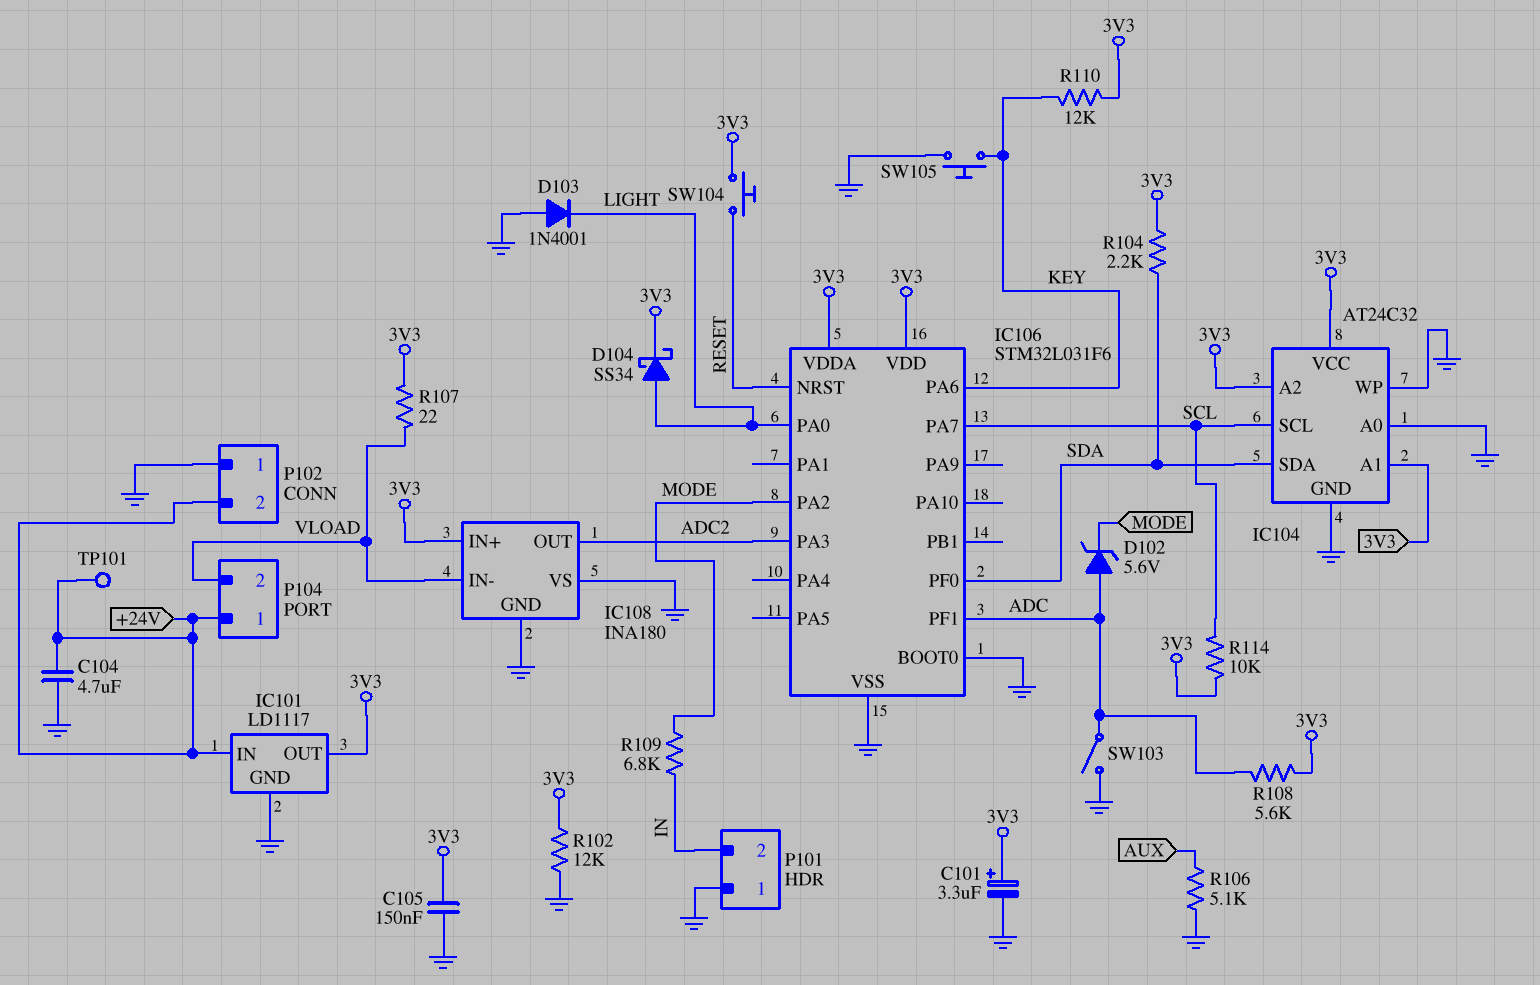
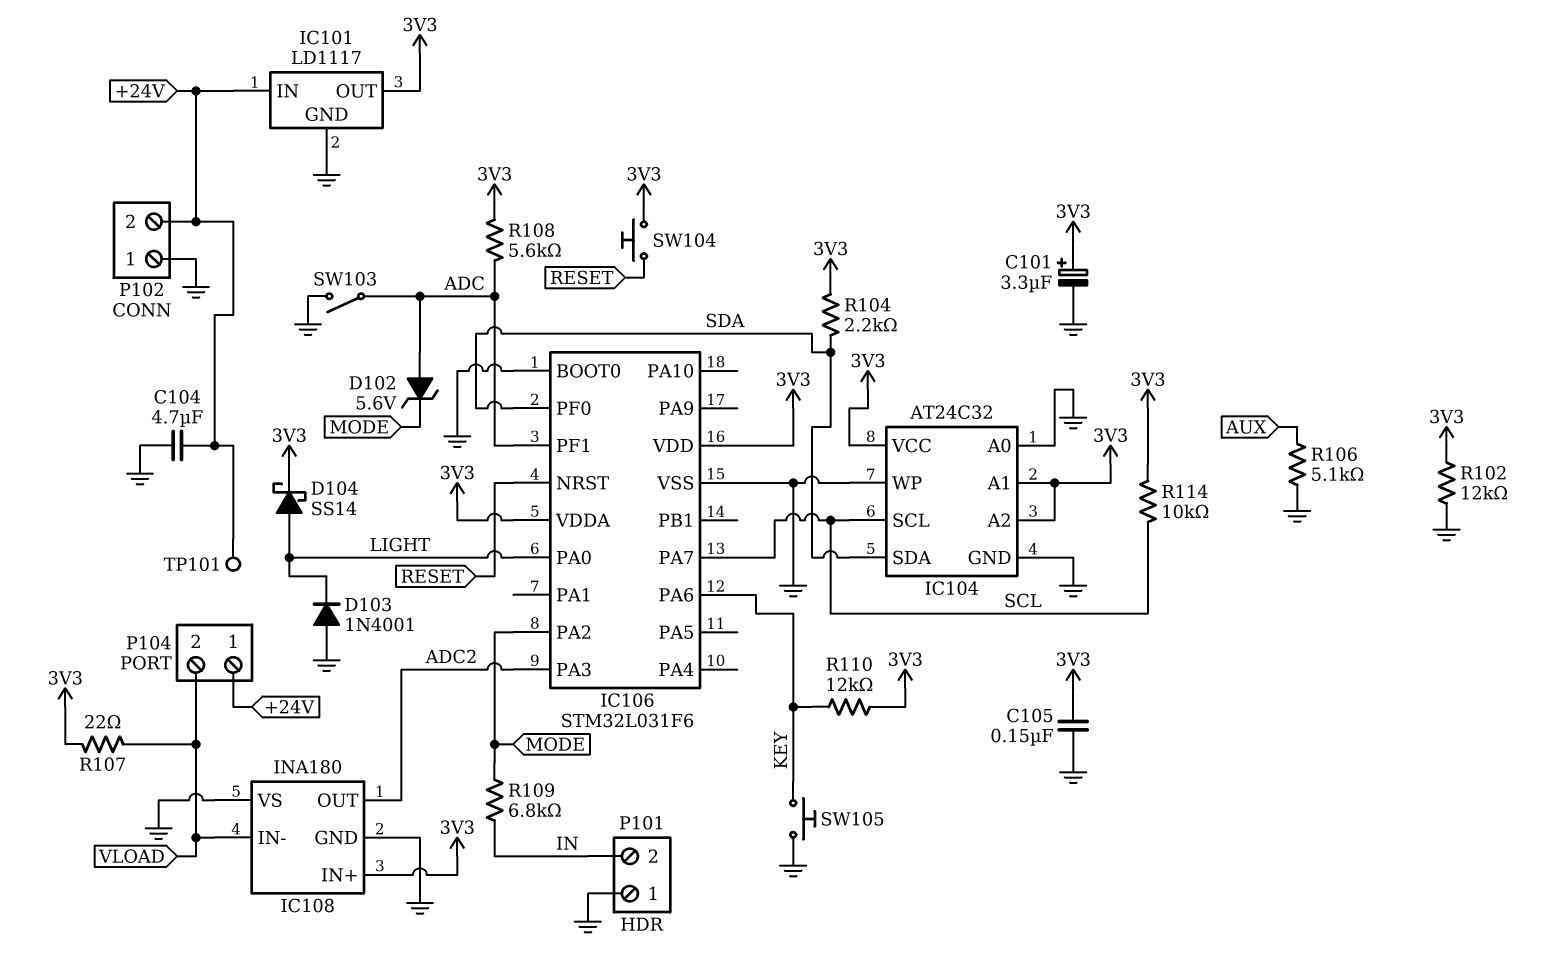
D104: schottky SS34 (A LIGHT, K 3V3) -> schottky SS14 (A LIGHT, K 3V3)

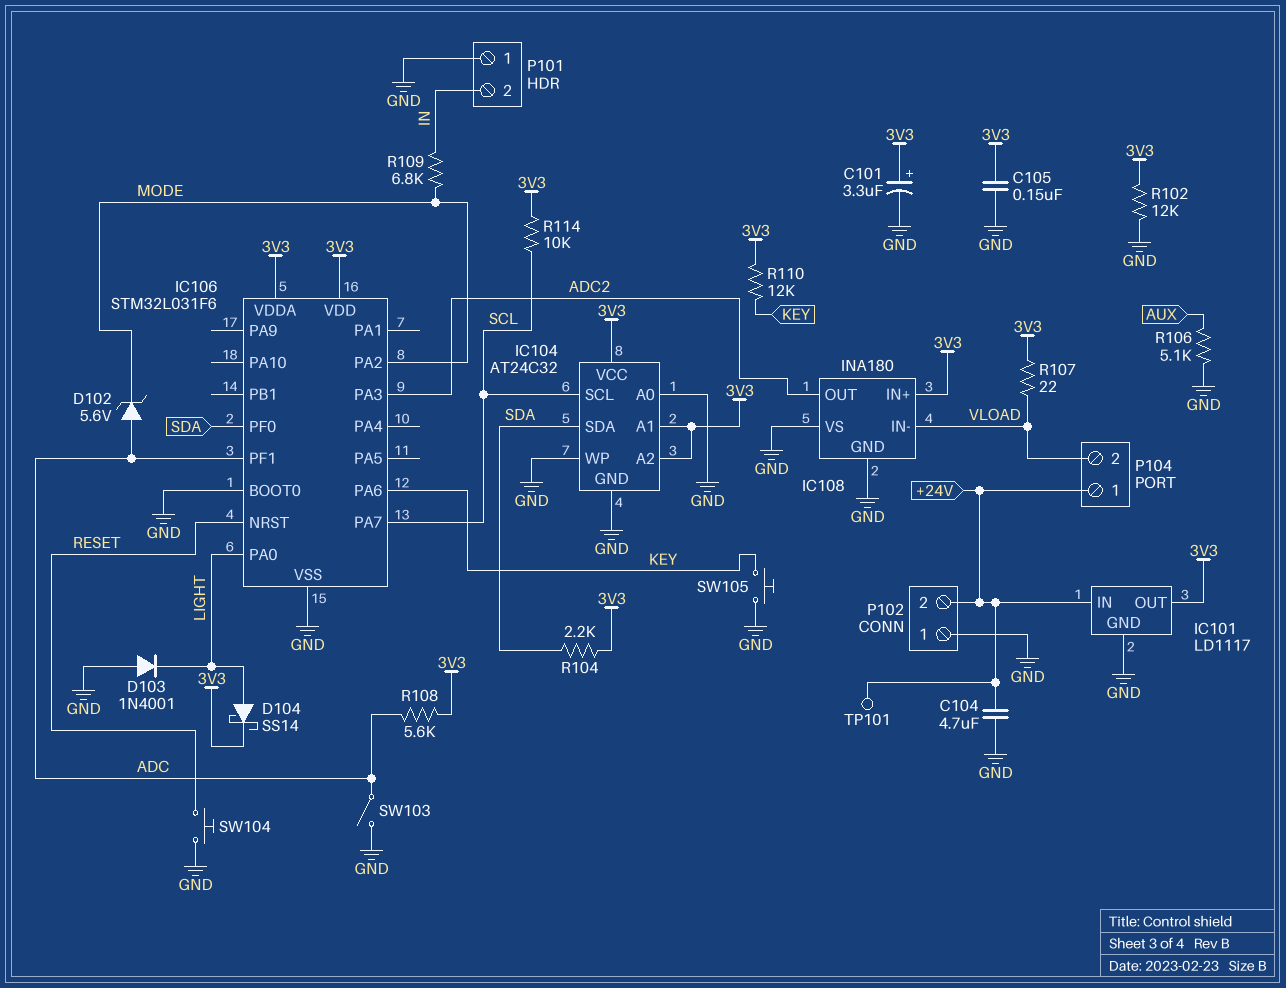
SW104: button (3V3, RESET) -> button (GND, RESET)

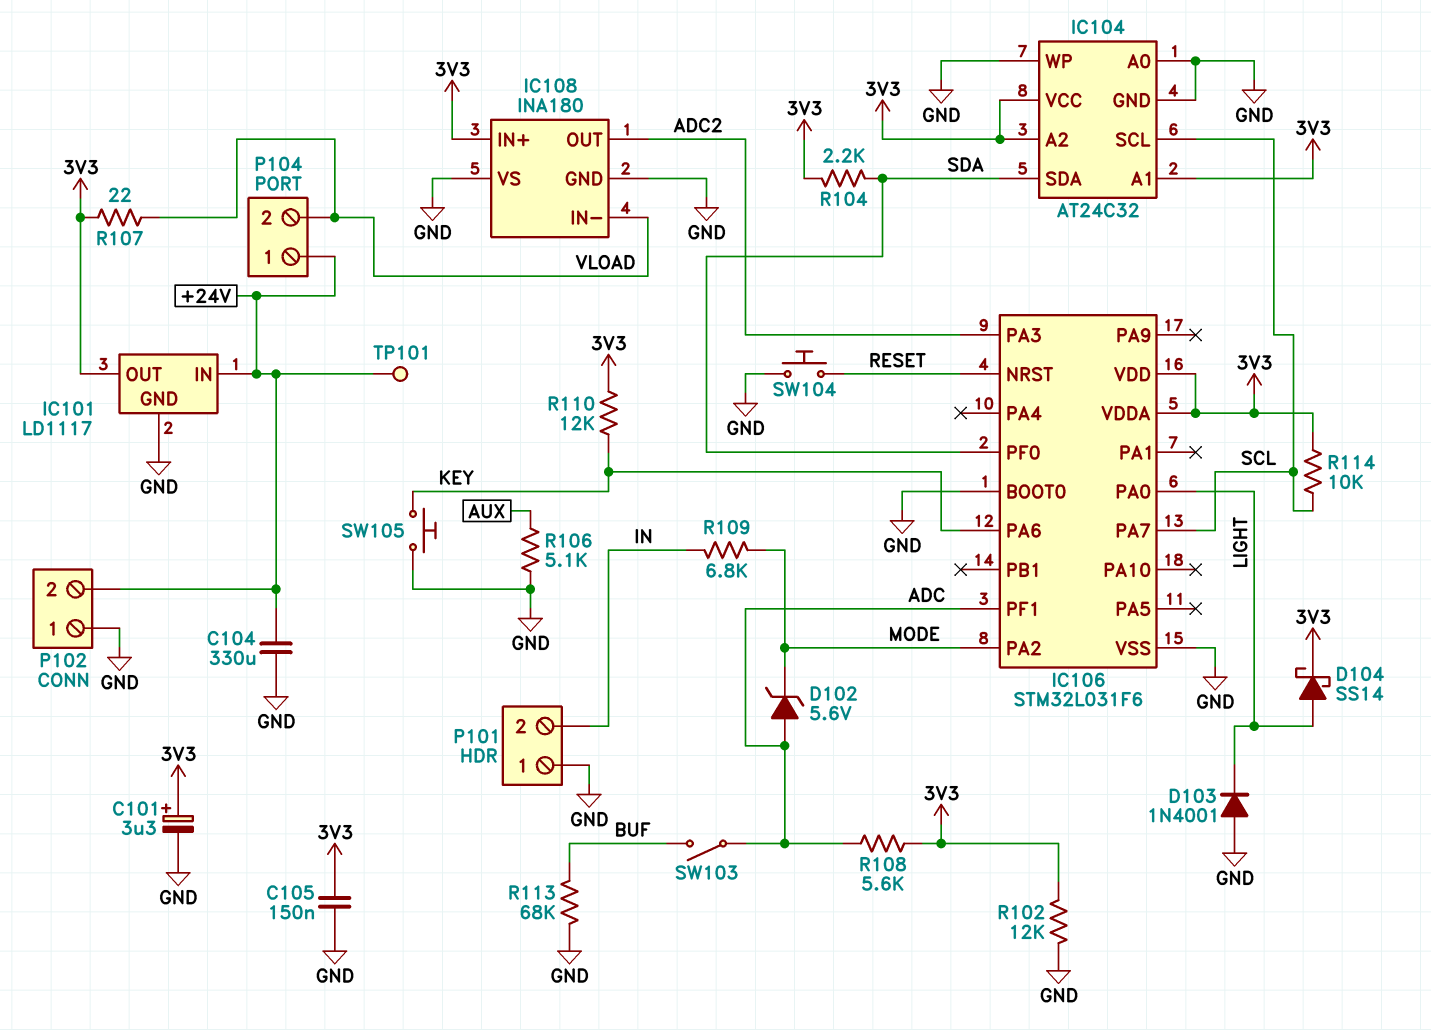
C104: 4.7uF (+24V, GND) -> 330uF (+24V, GND)
R113: none -> 68k (BUF, GND)
SW103: switch (ADC, GND) -> switch (ADC, BUF)

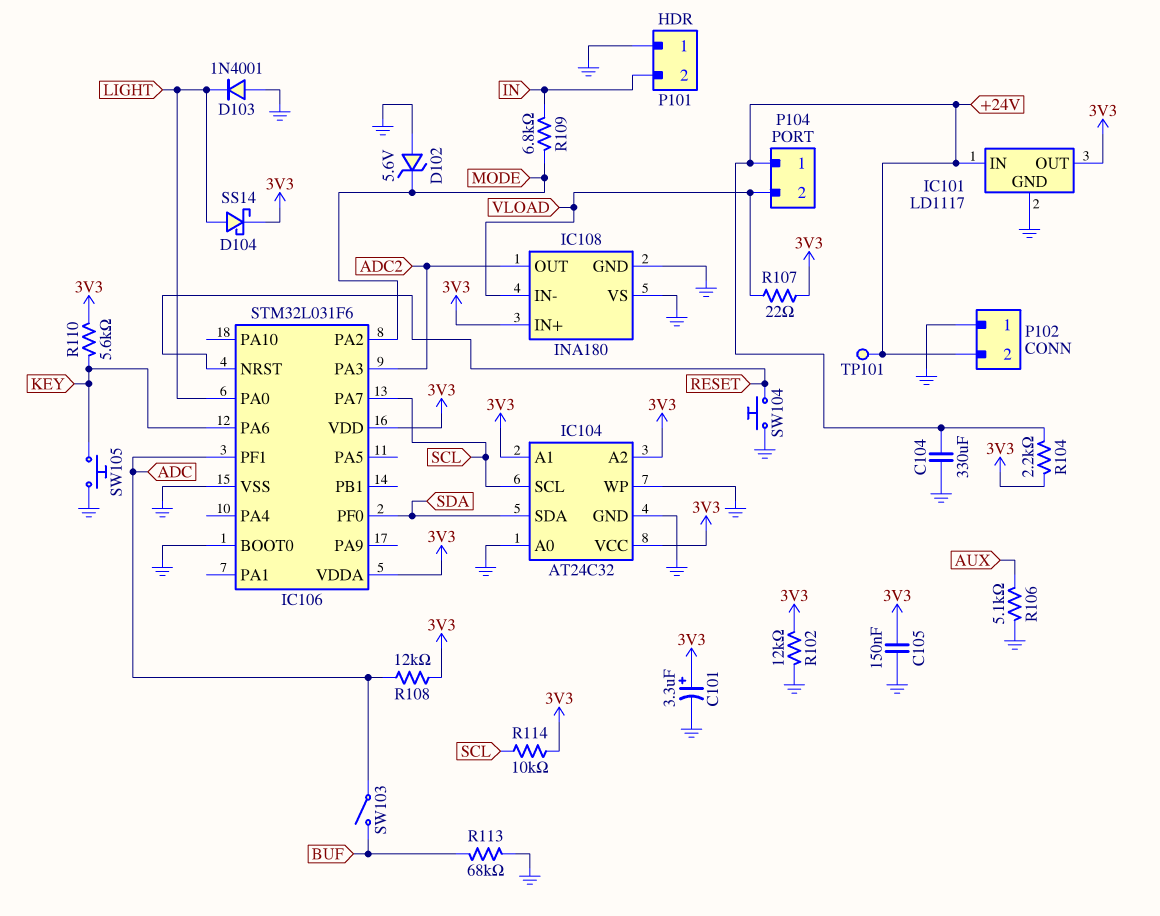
D102: zener 5.6V (A ADC, K MODE) -> zener 5.6V (A GND, K MODE)
R104: 2.2k (3V3, SDA) -> 2.2k (+24V, 3V3)
R108: 5.6k (3V3, ADC) -> 12k (3V3, ADC)
R110: 12k (3V3, KEY) -> 5.6k (3V3, KEY)

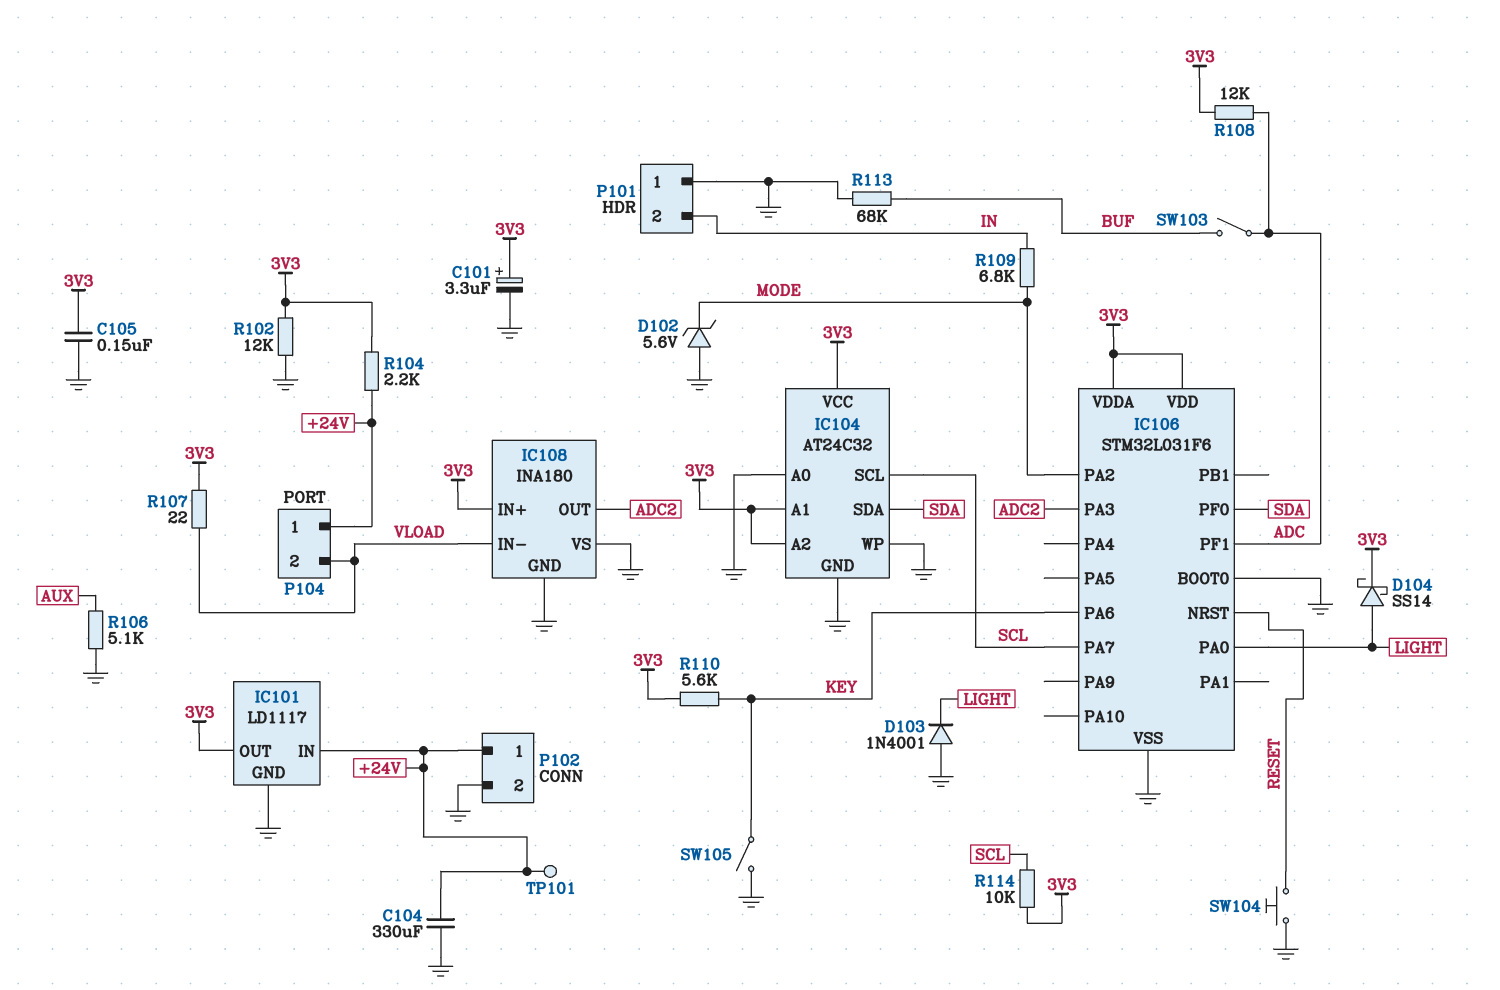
P102 pin 1: GND -> +24V
P102 pin 2: +24V -> GND
SW105: button (GND, KEY) -> switch (GND, KEY)

